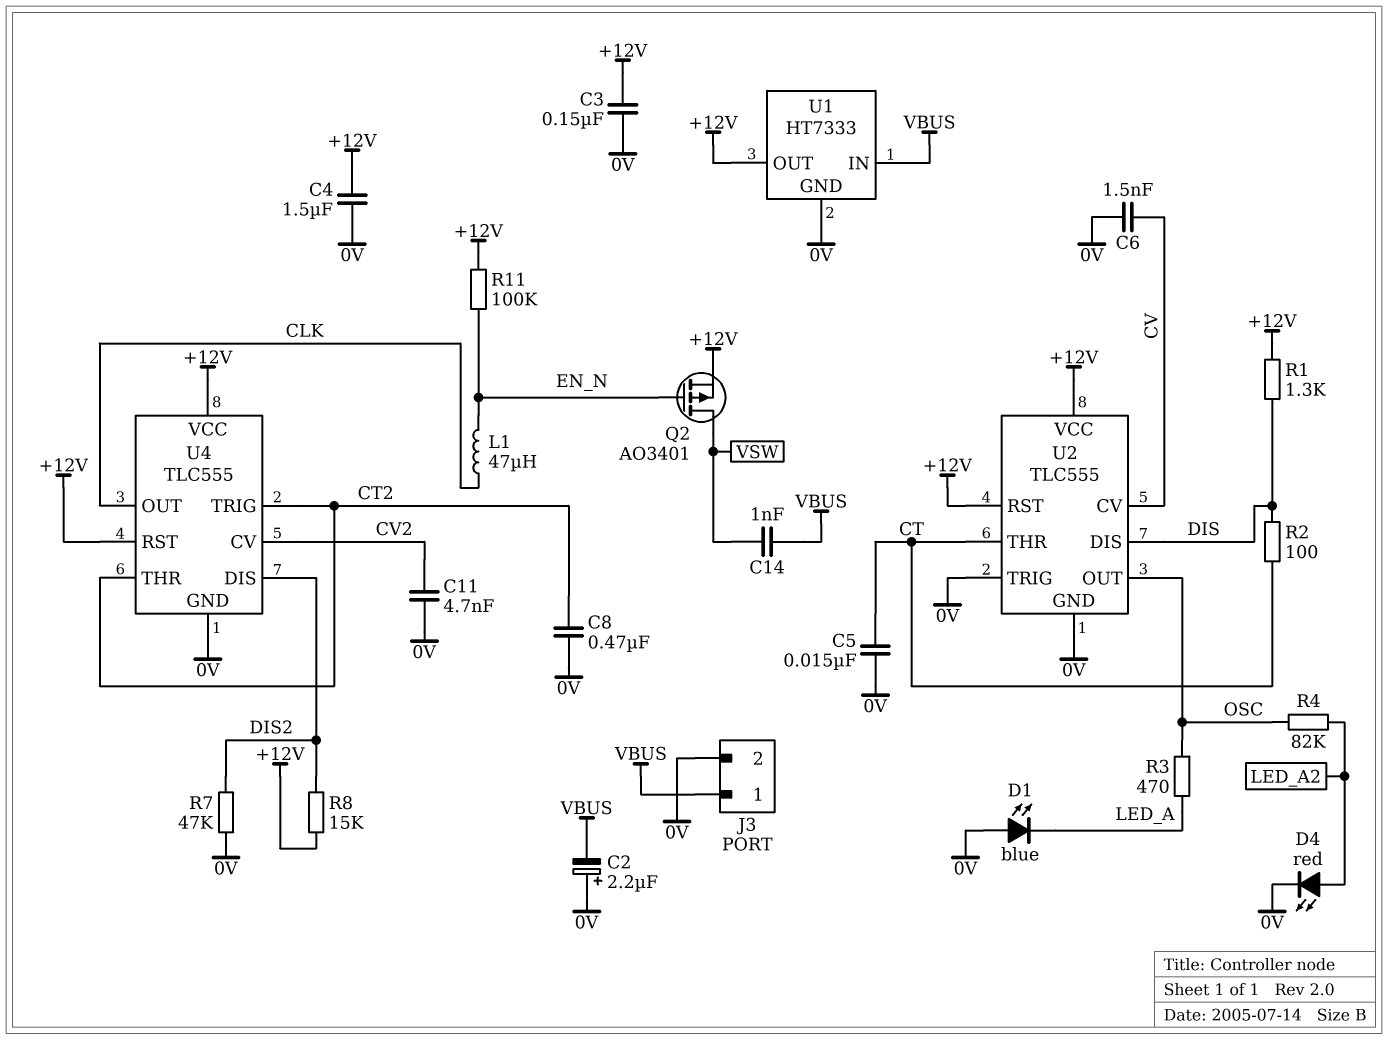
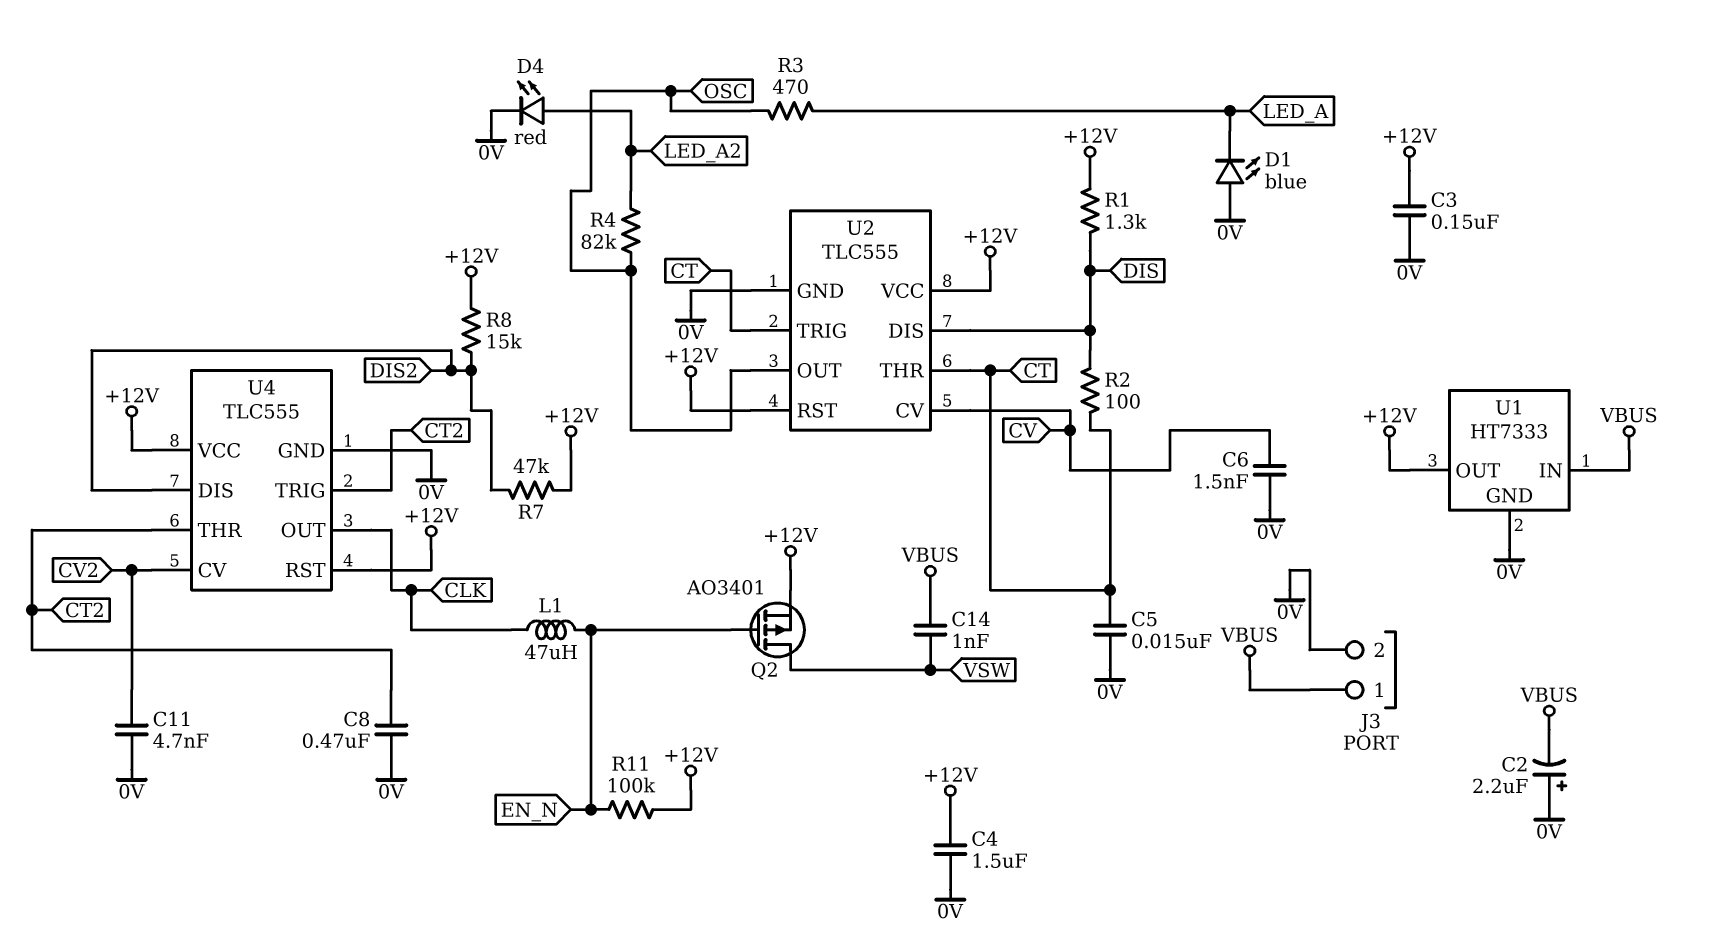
R7: 47k (0V, DIS2) -> 47k (+12V, DIS2)
U2 pin TRIG: 0V -> CT

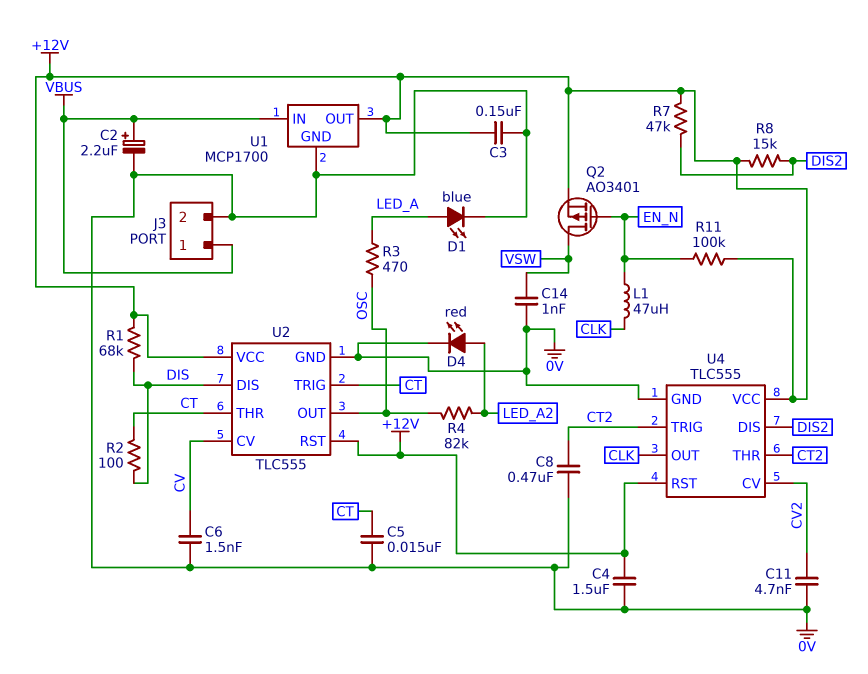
C2: 2.2uF (plus 0V, minus VBUS) -> 2.2uF (plus VBUS, minus 0V)
C14: 1nF (VBUS, VSW) -> 1nF (0V, VSW)
D1: LED blue (A 0V, K LED_A) -> LED blue (A LED_A, K 0V)
R1: 1.3k (+12V, DIS) -> 68k (+12V, DIS)
U1: HT7333 -> MCP1700

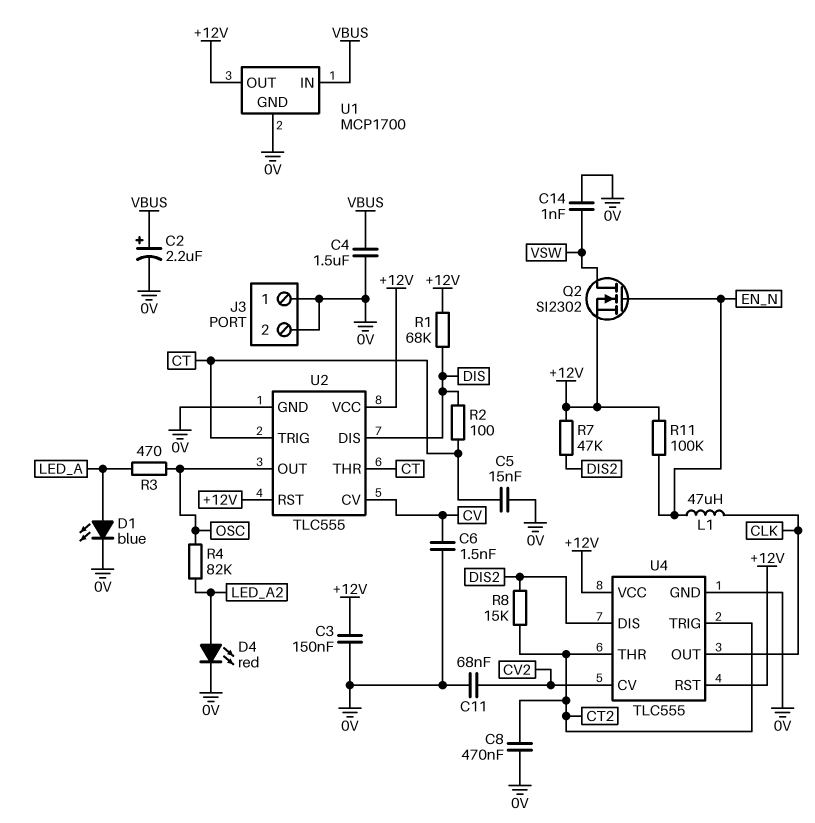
C4: 1.5uF (+12V, 0V) -> 1.5uF (0V, VBUS)
C11: 4.7nF (0V, CV2) -> 68nF (0V, CV2)
J3 pin 1: VBUS -> 0V
Q2: PMOS AO3401 (G EN_N, D VSW, S +12V) -> NMOS SI2302 (G EN_N, D VSW, S +12V)
R8: 15k (+12V, DIS2) -> 15k (CT2, DIS2)

